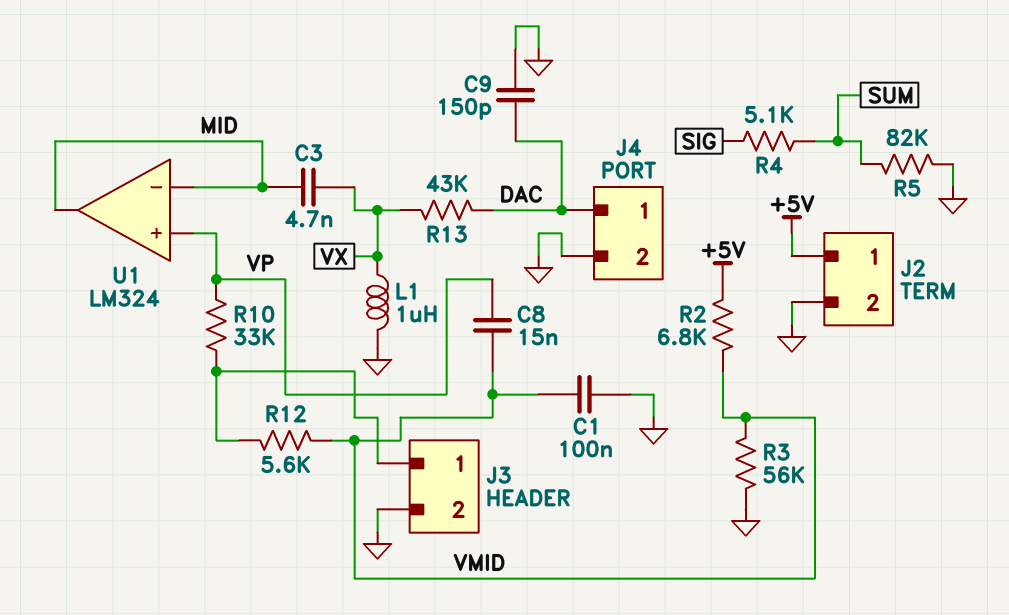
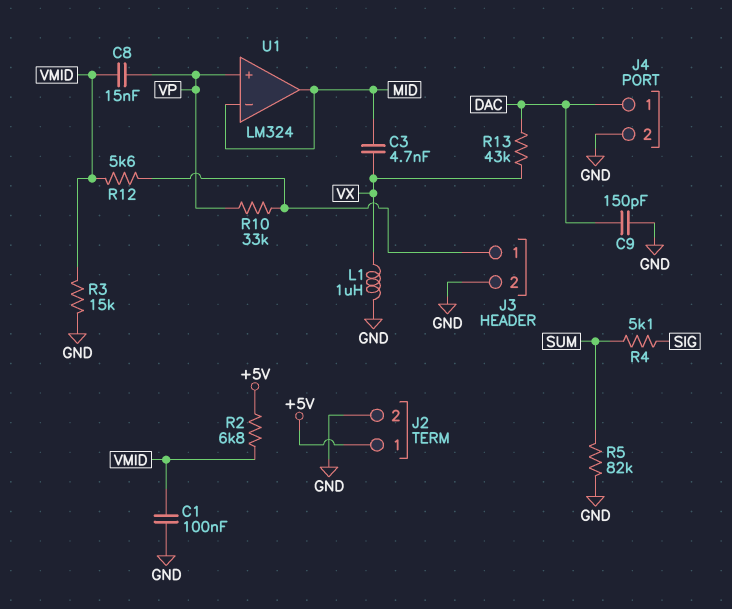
R3: 56k (GND, VMID) -> 15k (GND, VMID)

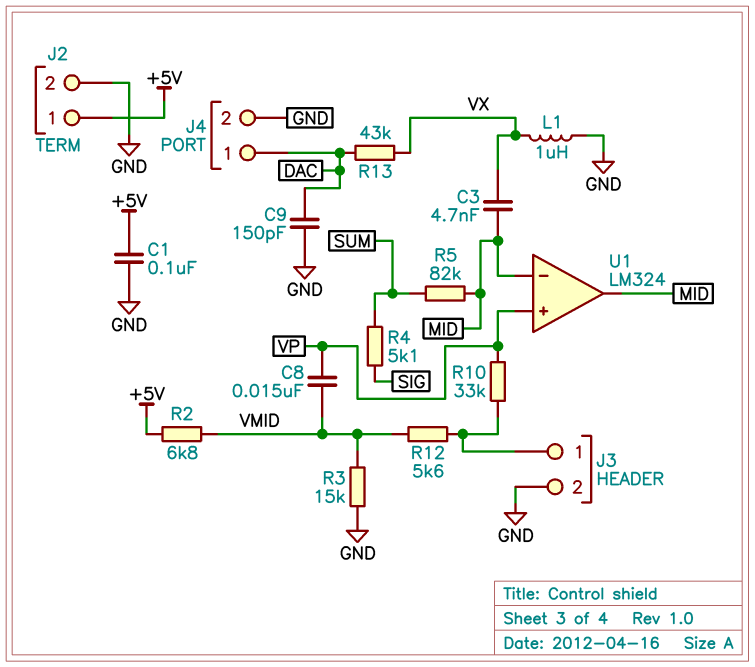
C1: 100nF (GND, VMID) -> 100nF (+5V, GND)
R5: 82k (GND, SUM) -> 82k (MID, SUM)

